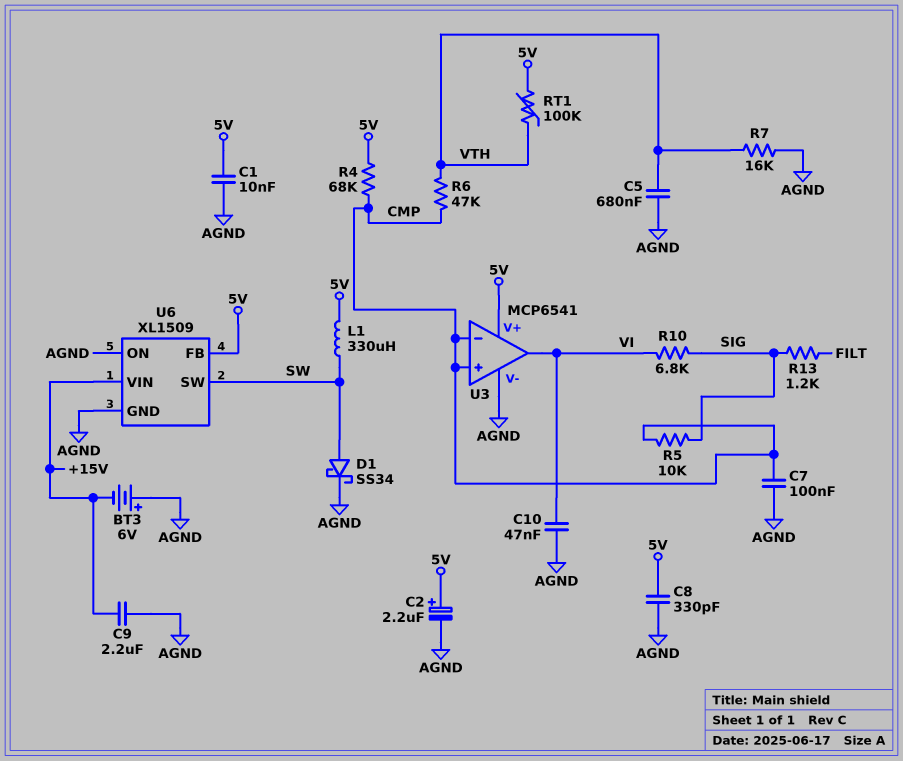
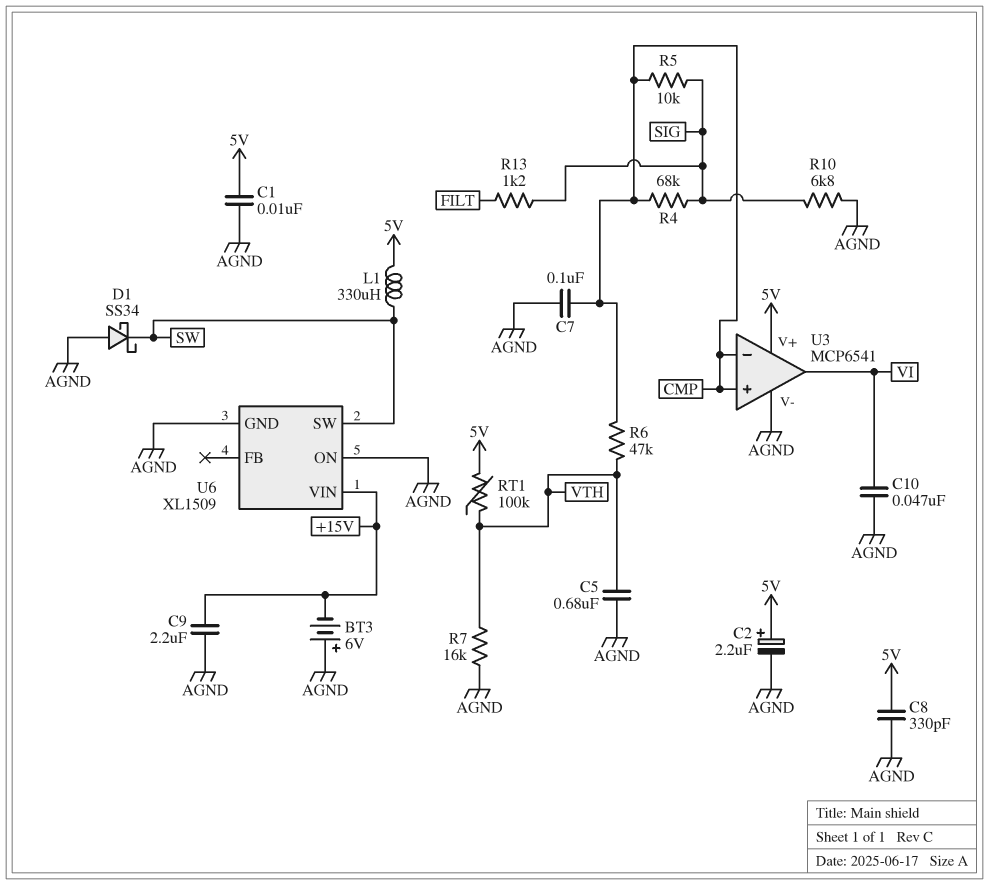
D1: schottky SS34 (A SW, K AGND) -> schottky SS34 (A AGND, K SW)
R4: 68k (5V, CMP) -> 68k (CMP, SIG)
R10: 6.8k (SIG, VI) -> 6.8k (AGND, SIG)
U6 pin FB: 5V -> none

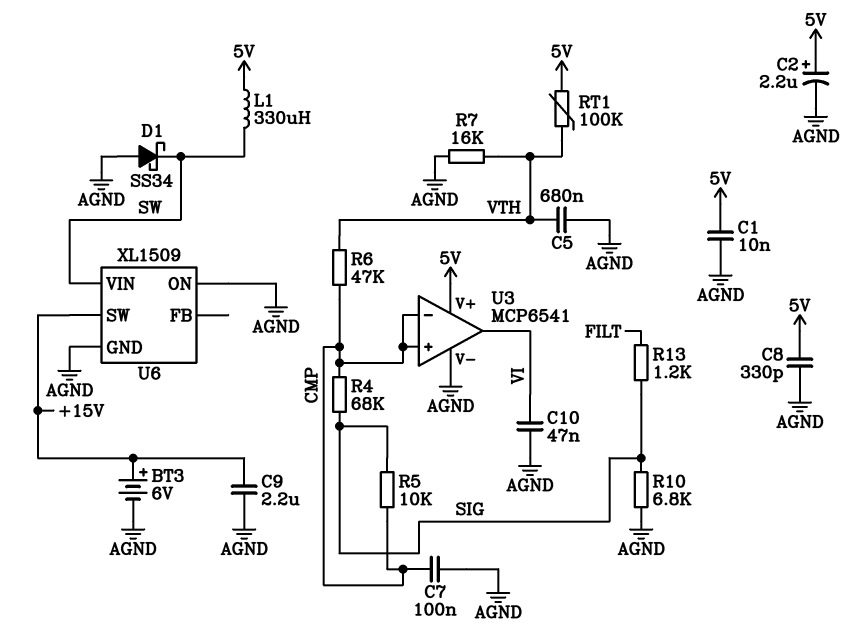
BT3: 6V (plus AGND, minus +15V) -> 6V (plus +15V, minus AGND)
U6 pin SW: SW -> +15V
U6 pin VIN: +15V -> SW

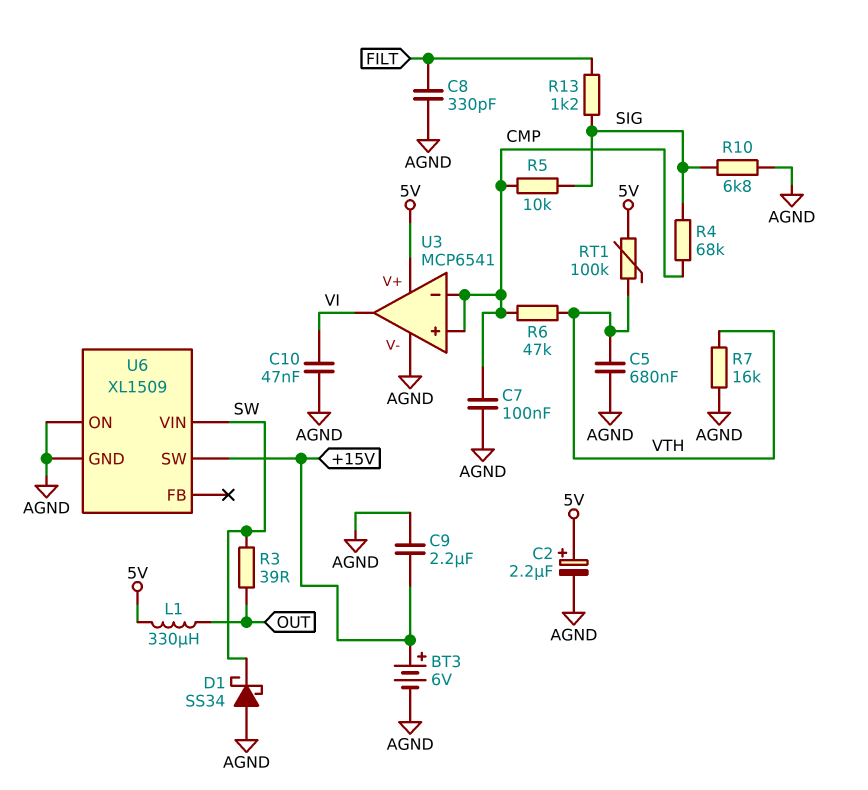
C1: 10nF (5V, AGND) -> none
C8: 330pF (5V, AGND) -> 330pF (AGND, FILT)
L1: 330uH (5V, SW) -> 330uH (5V, OUT)
R3: none -> 39 (OUT, SW)

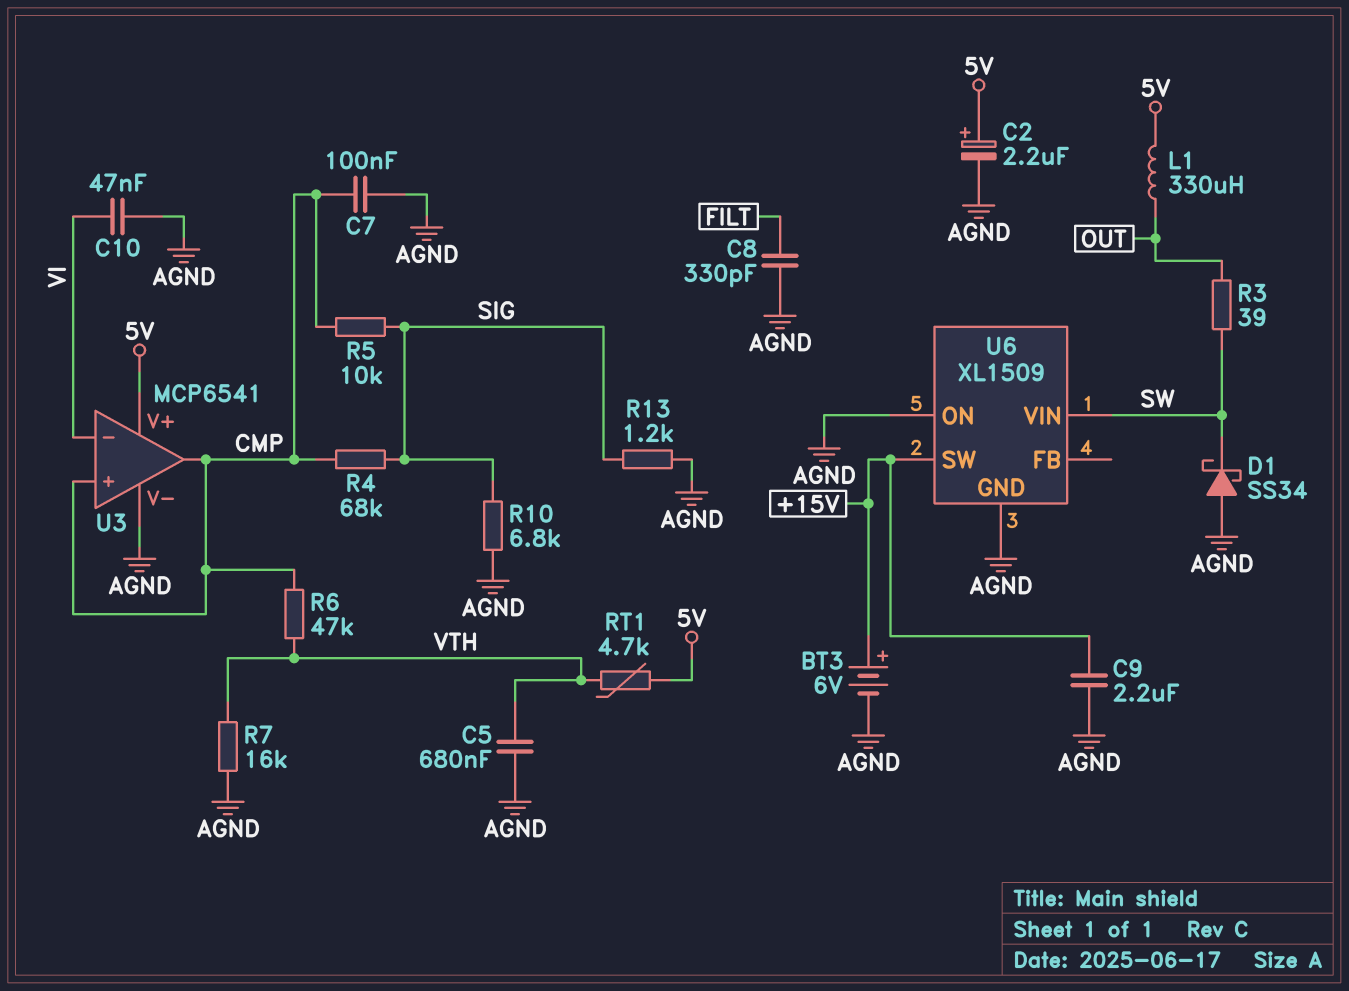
R13: 1.2k (FILT, SIG) -> 1.2k (AGND, SIG)
RT1: 100k (5V, VTH) -> 4.7k (5V, VTH)
U3 pin in-: CMP -> VI
U3 pin out: VI -> CMP

